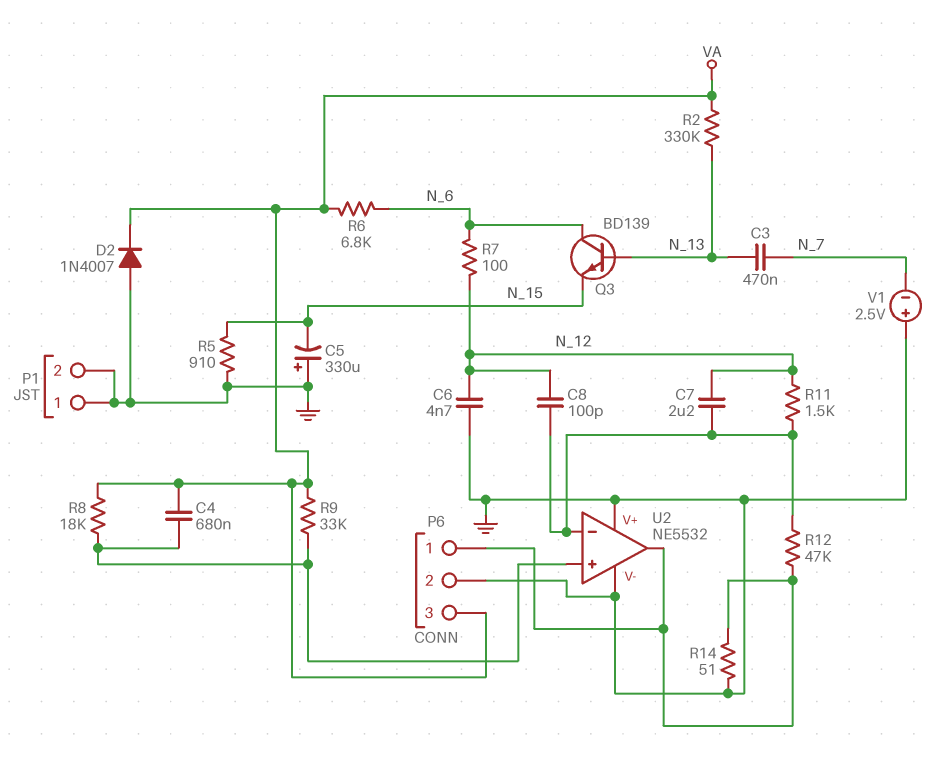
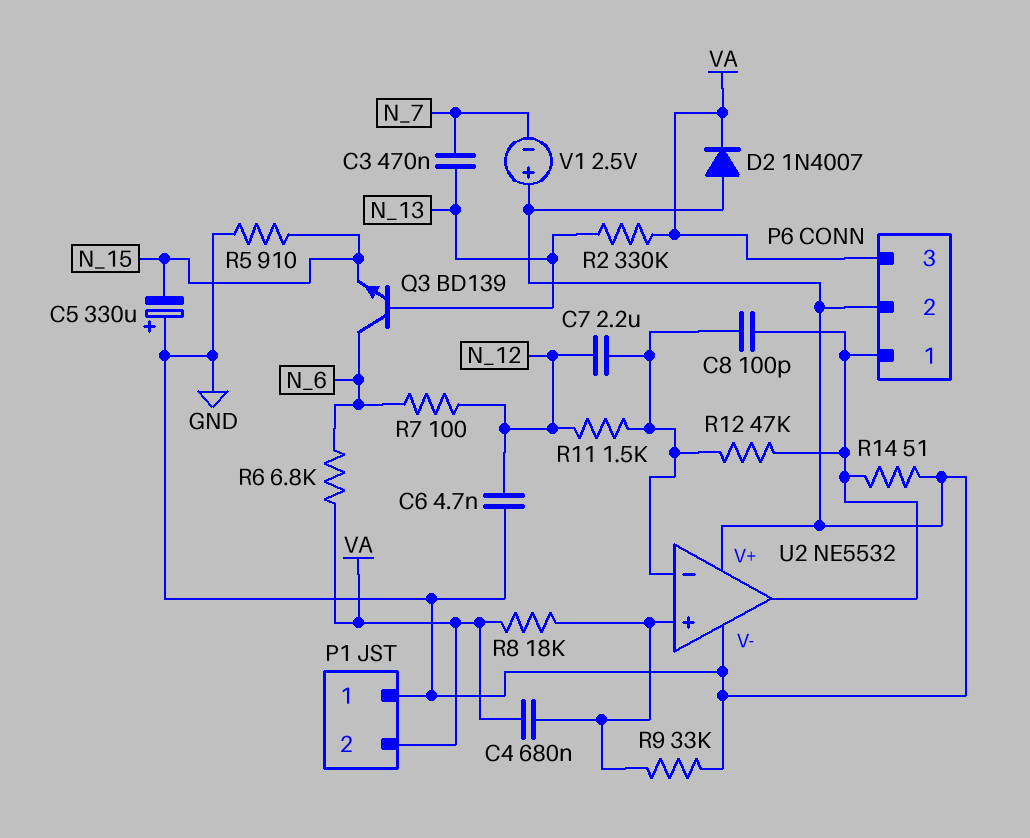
C8: 100pF (N_12, U2/in-) -> 100pF (P6/1, U2/in-)
P1 pin 2: GND -> VA
R9: 33k (U2/in+, VA) -> 33k (GND, U2/in+)

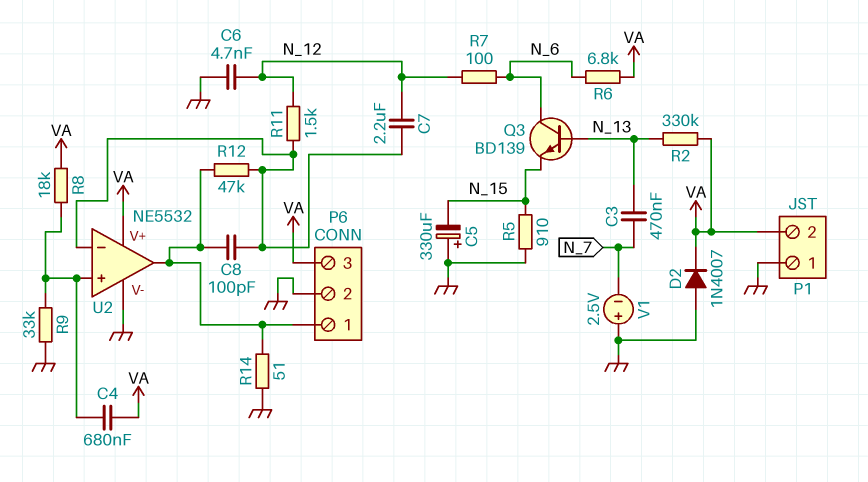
U2 pin V+: GND -> VA

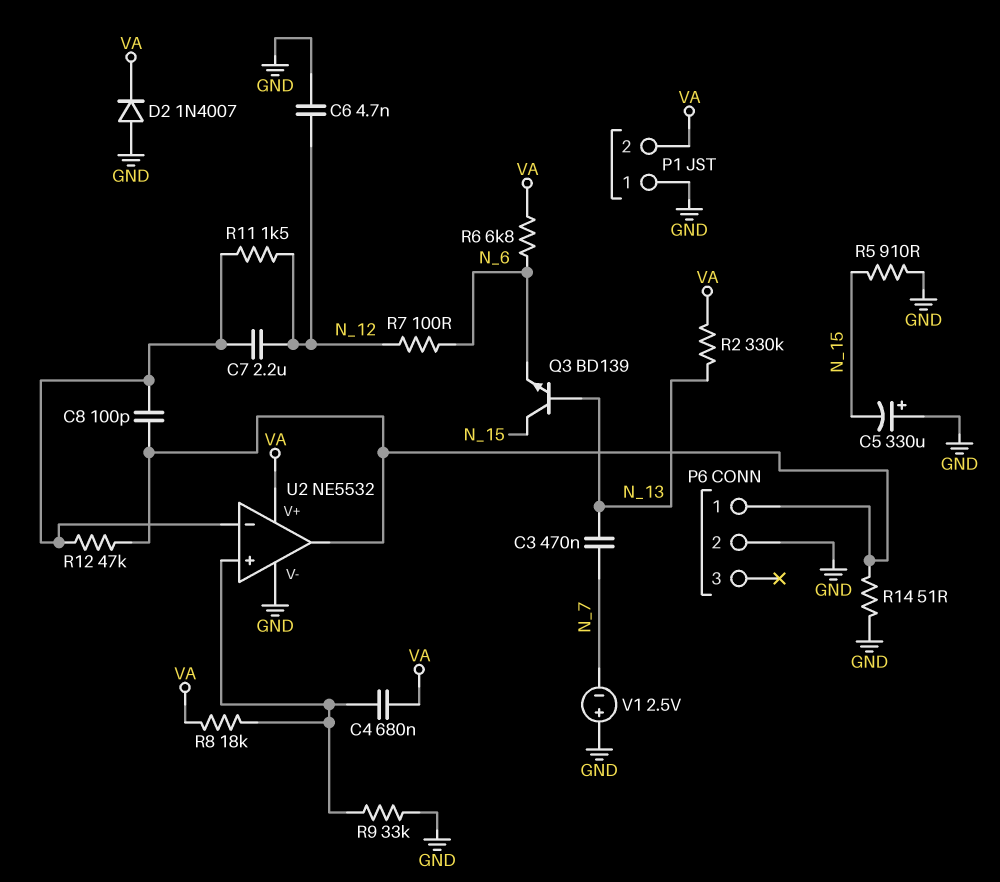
P6 pin 3: VA -> none
Q3: NPN BD139 (B N_13, C N_6, E N_15) -> NPN BD139 (B N_13, C N_15, E N_6)

